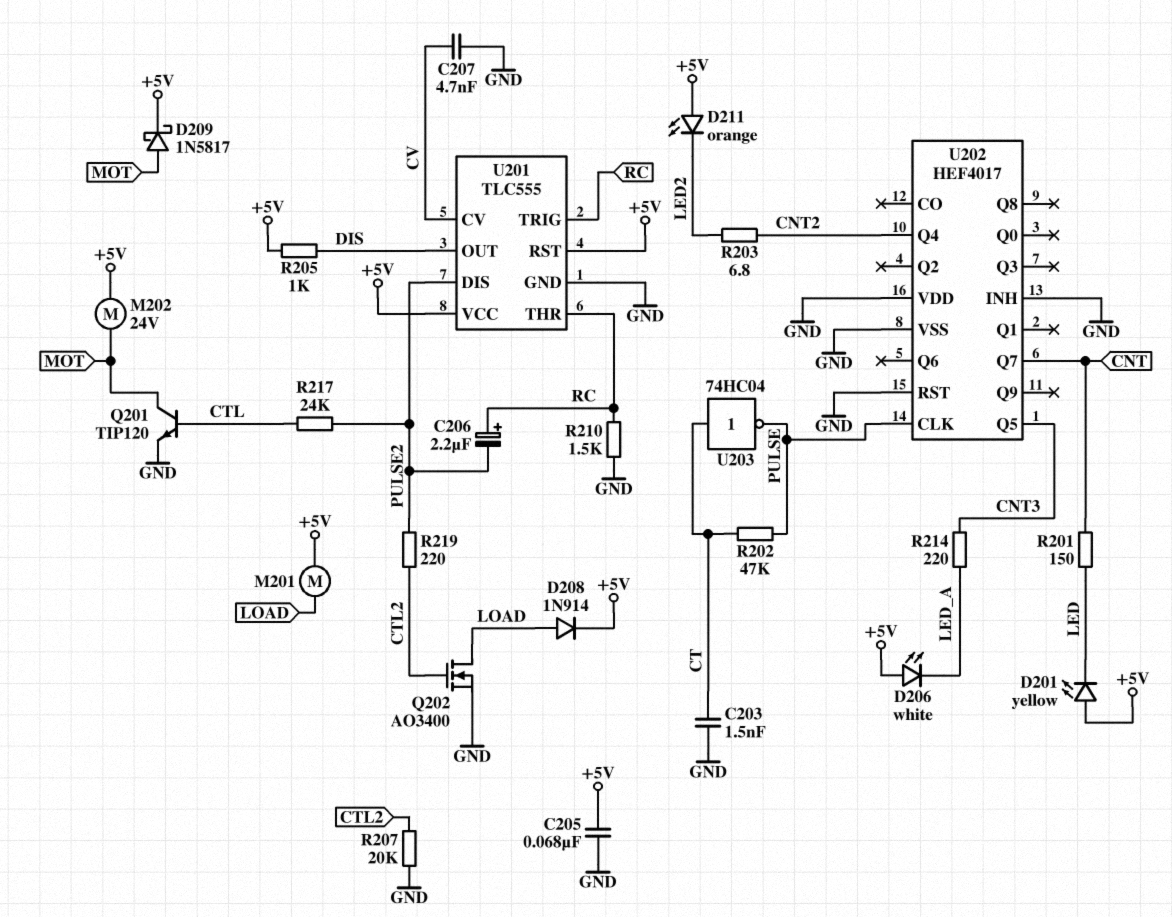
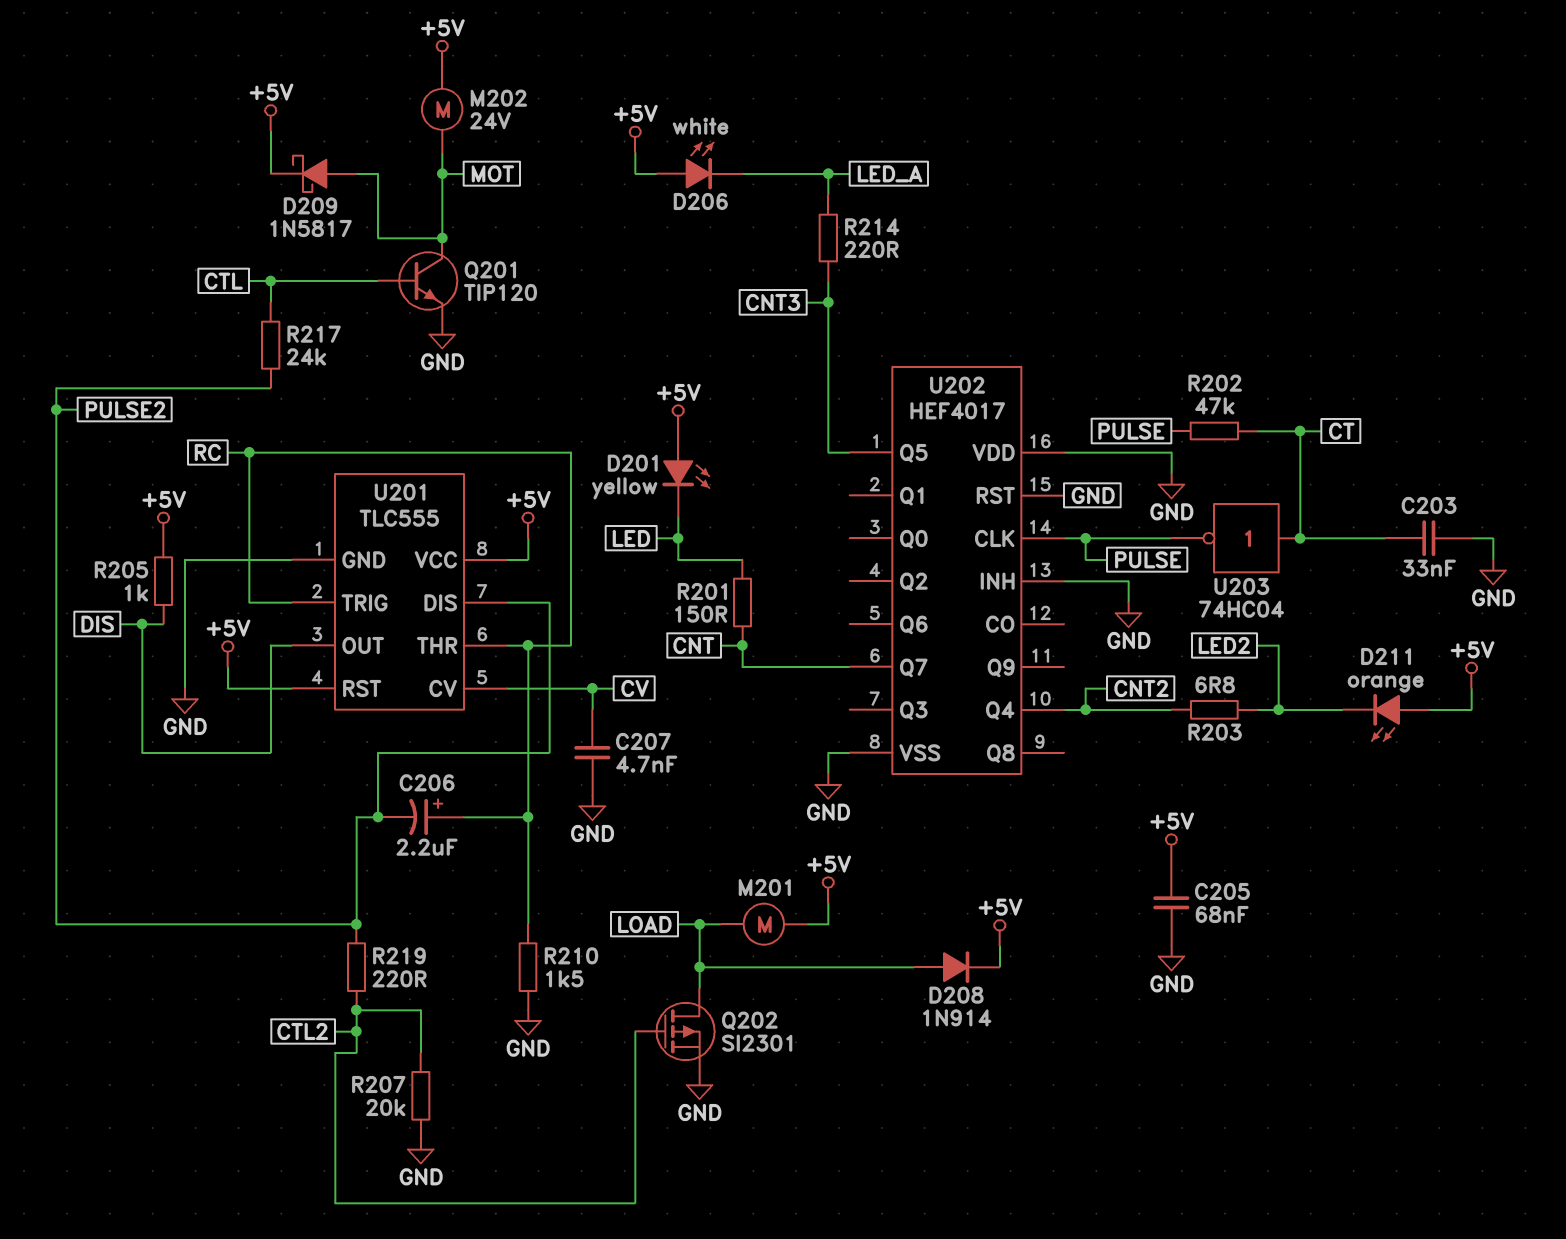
C203: 1.5nF (CT, GND) -> 33nF (CT, GND)
Q202: NMOS AO3400 (G CTL2, D LOAD, S GND) -> PMOS SI2301 (G CTL2, D LOAD, S GND)

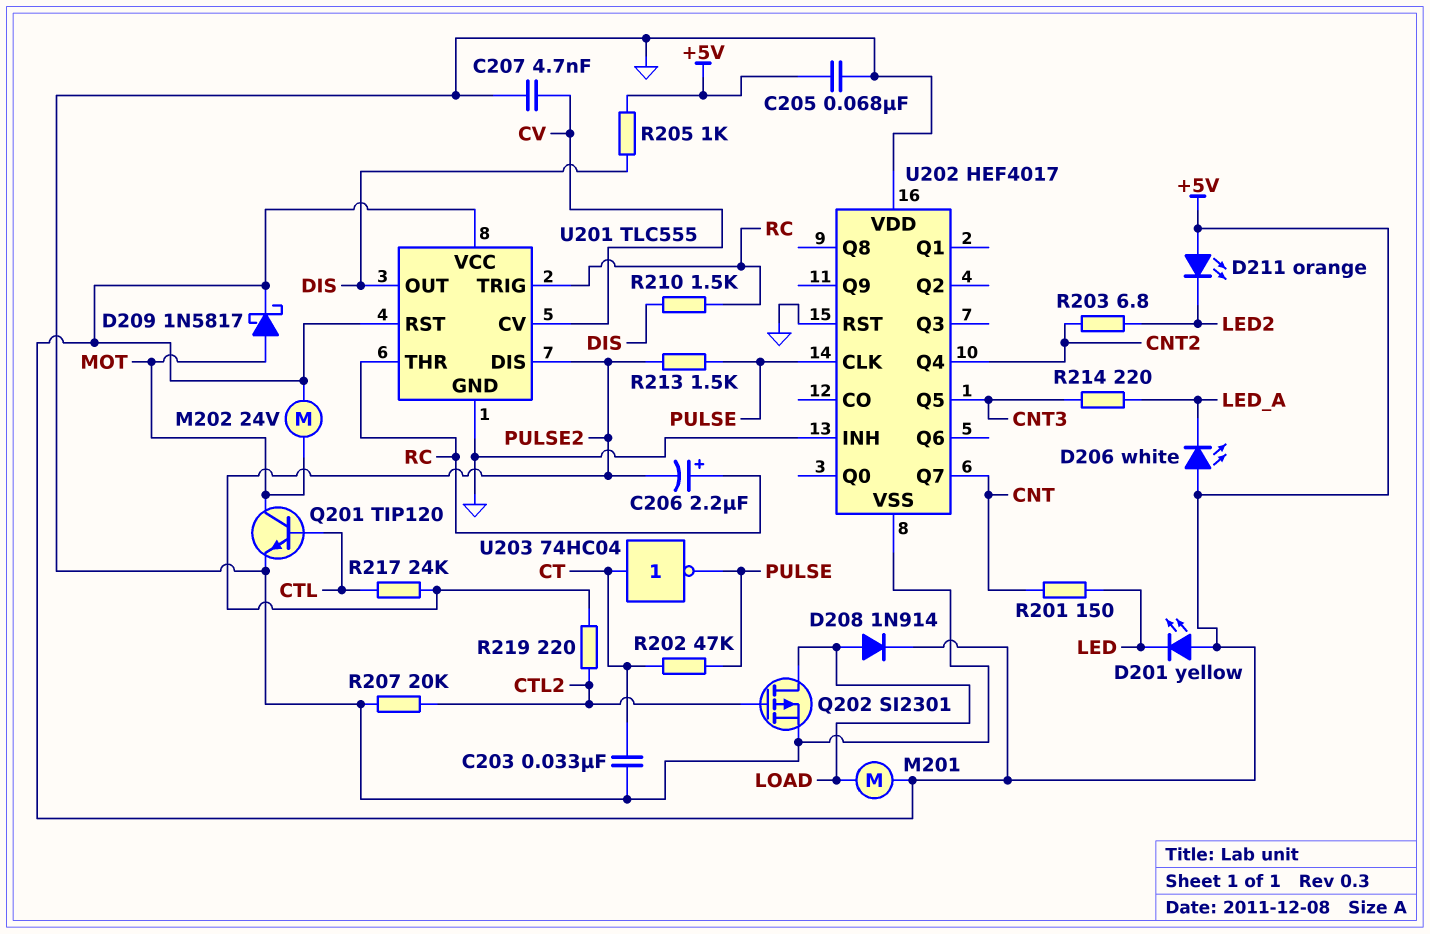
R210: 1.5k (GND, RC) -> 1.5k (DIS, RC)
R213: none -> 1.5k (PULSE, PULSE2)

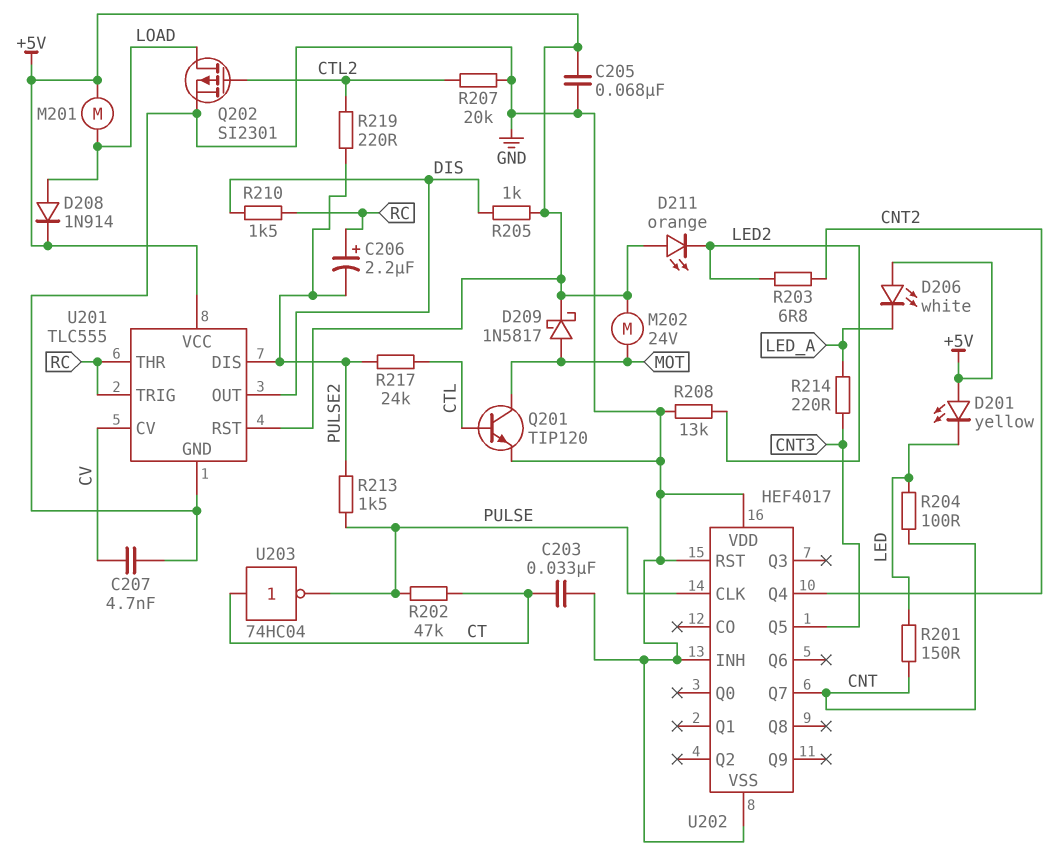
R204: none -> 100 (CNT, LED)
R208: none -> 13k (GND, LED2)

